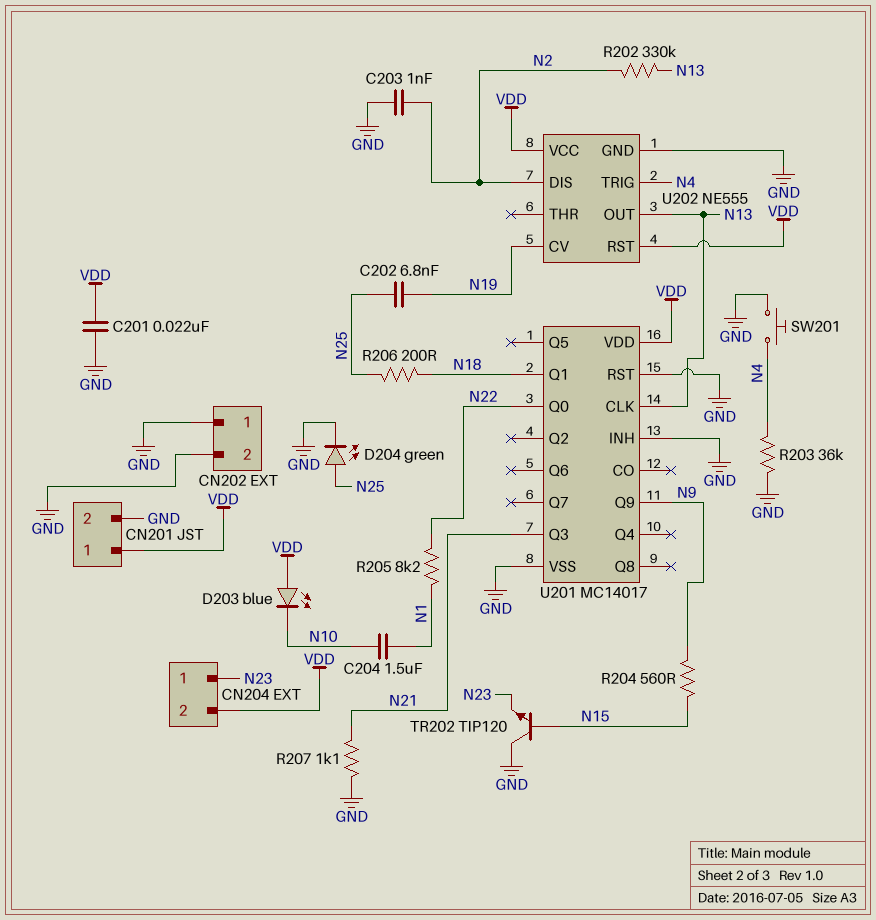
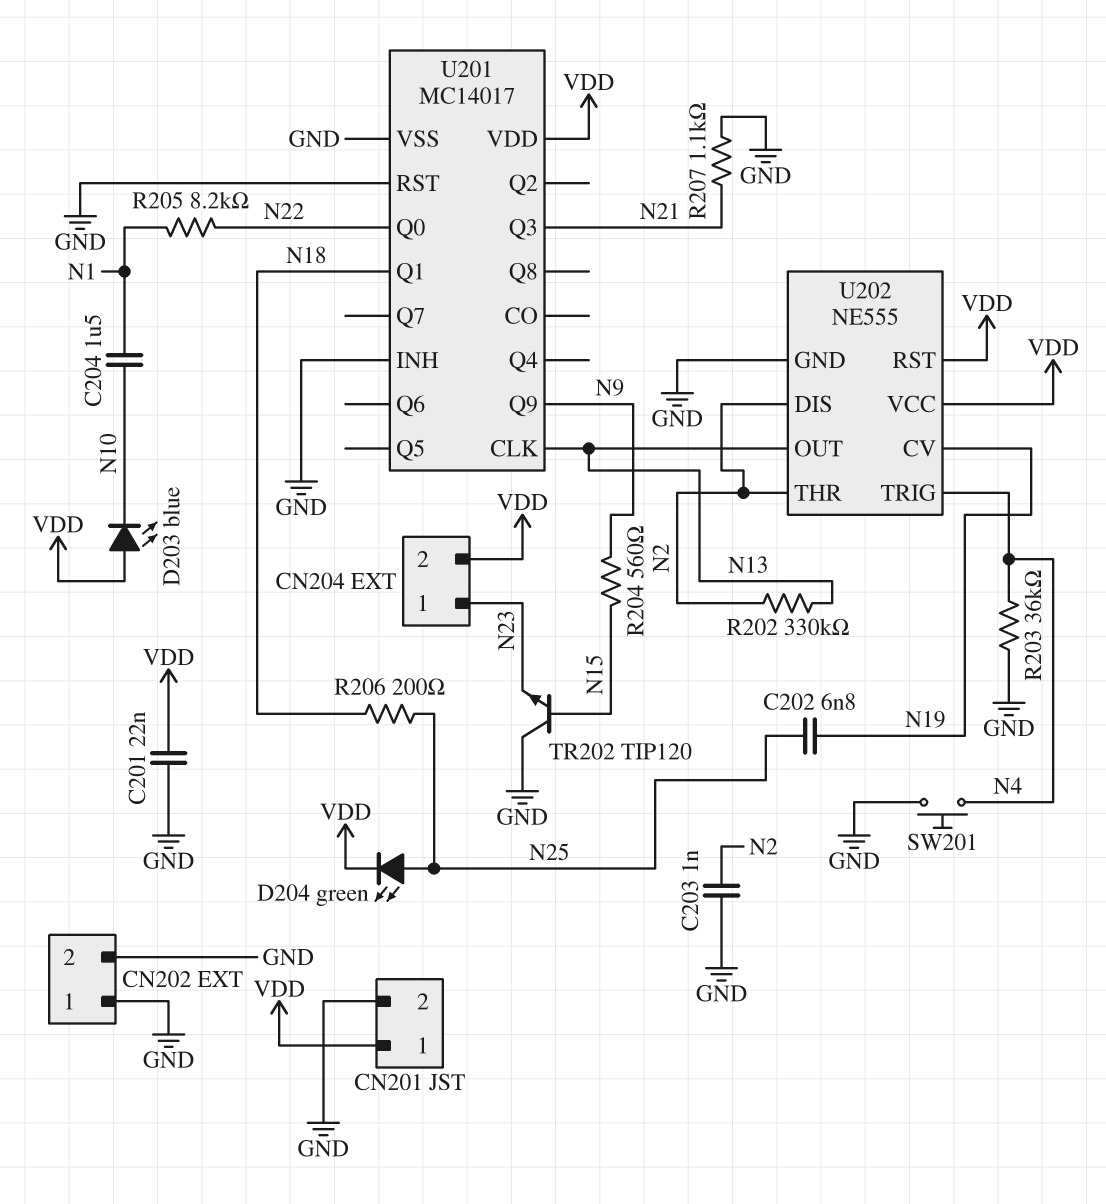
D204: LED green (A N25, K GND) -> LED green (A N25, K VDD)
U202 pin THR: none -> N2

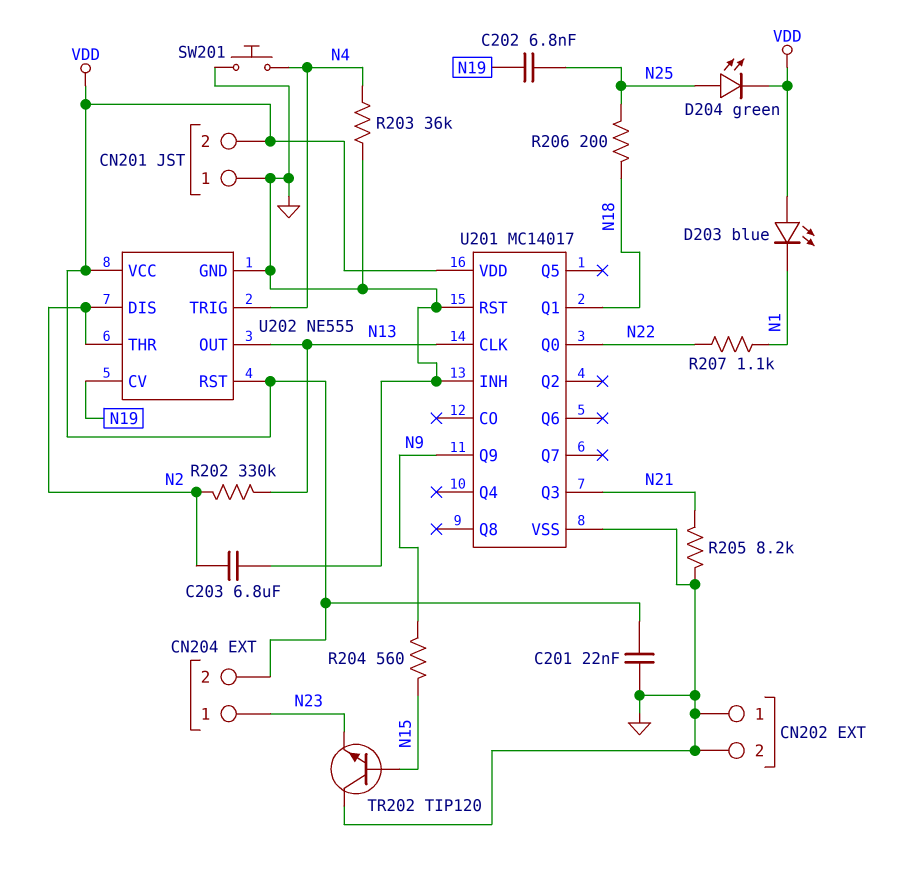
C203: 1nF (GND, N2) -> 6.8uF (GND, N2)
C204: 1.5uF (N1, N10) -> none
CN201 pin 1: VDD -> GND
CN201 pin 2: GND -> VDD
D203: LED blue (A VDD, K N10) -> LED blue (A VDD, K N1)
R205: 8.2k (N1, N22) -> 8.2k (GND, N21)
R207: 1.1k (GND, N21) -> 1.1k (N1, N22)

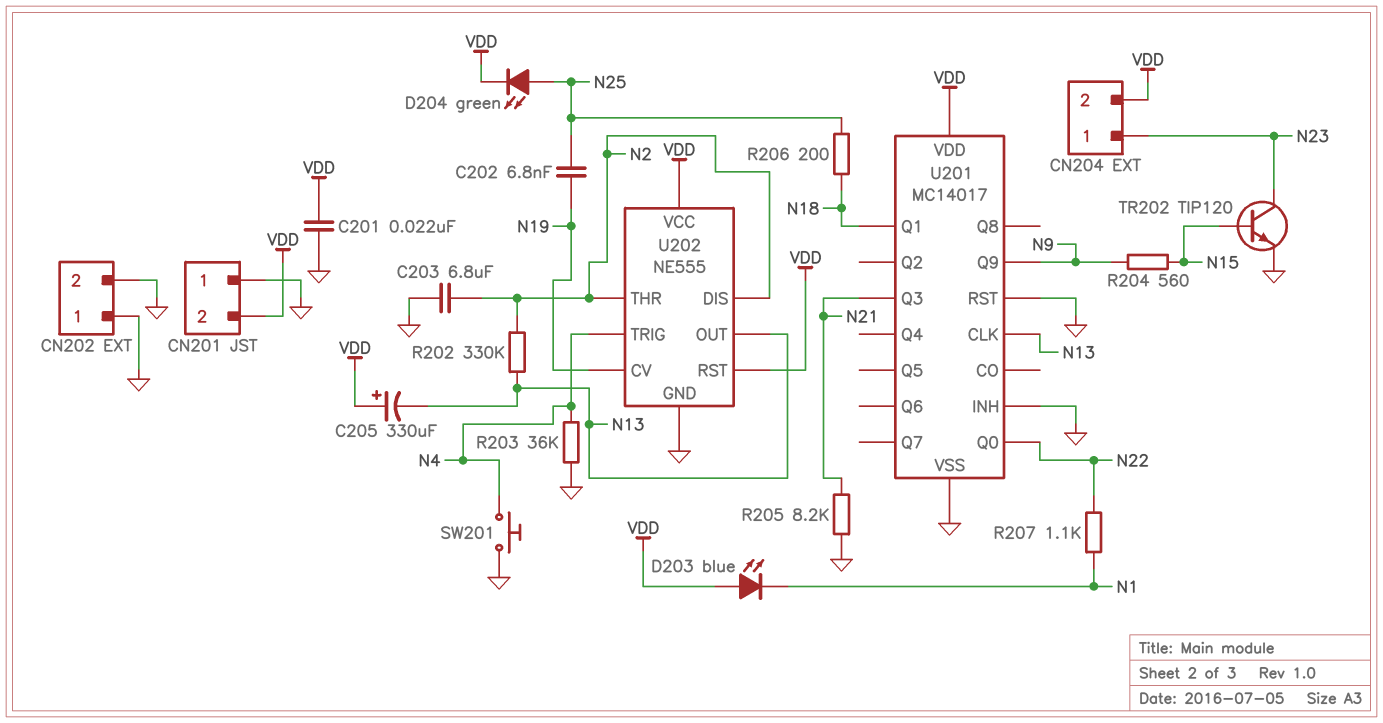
C205: none -> 330uF (plus VDD, minus N13)
TR202: NPN TIP120 (B N15, C GND, E N23) -> NPN TIP120 (B N15, C N23, E GND)

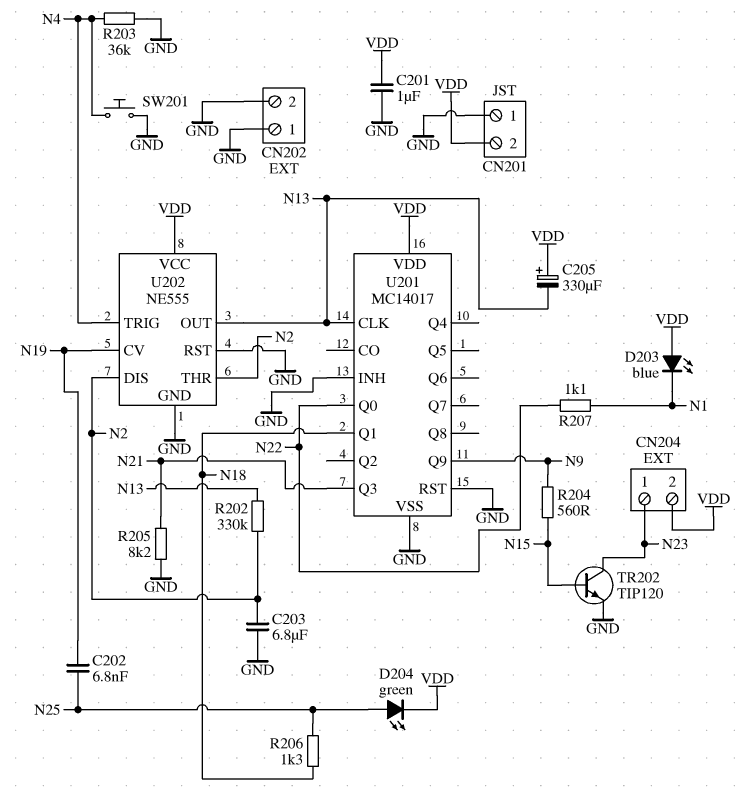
C201: 22nF (GND, VDD) -> 1uF (GND, VDD)
R206: 200 (N18, N25) -> 1.3k (N18, N25)
U202 pin RST: VDD -> GND

